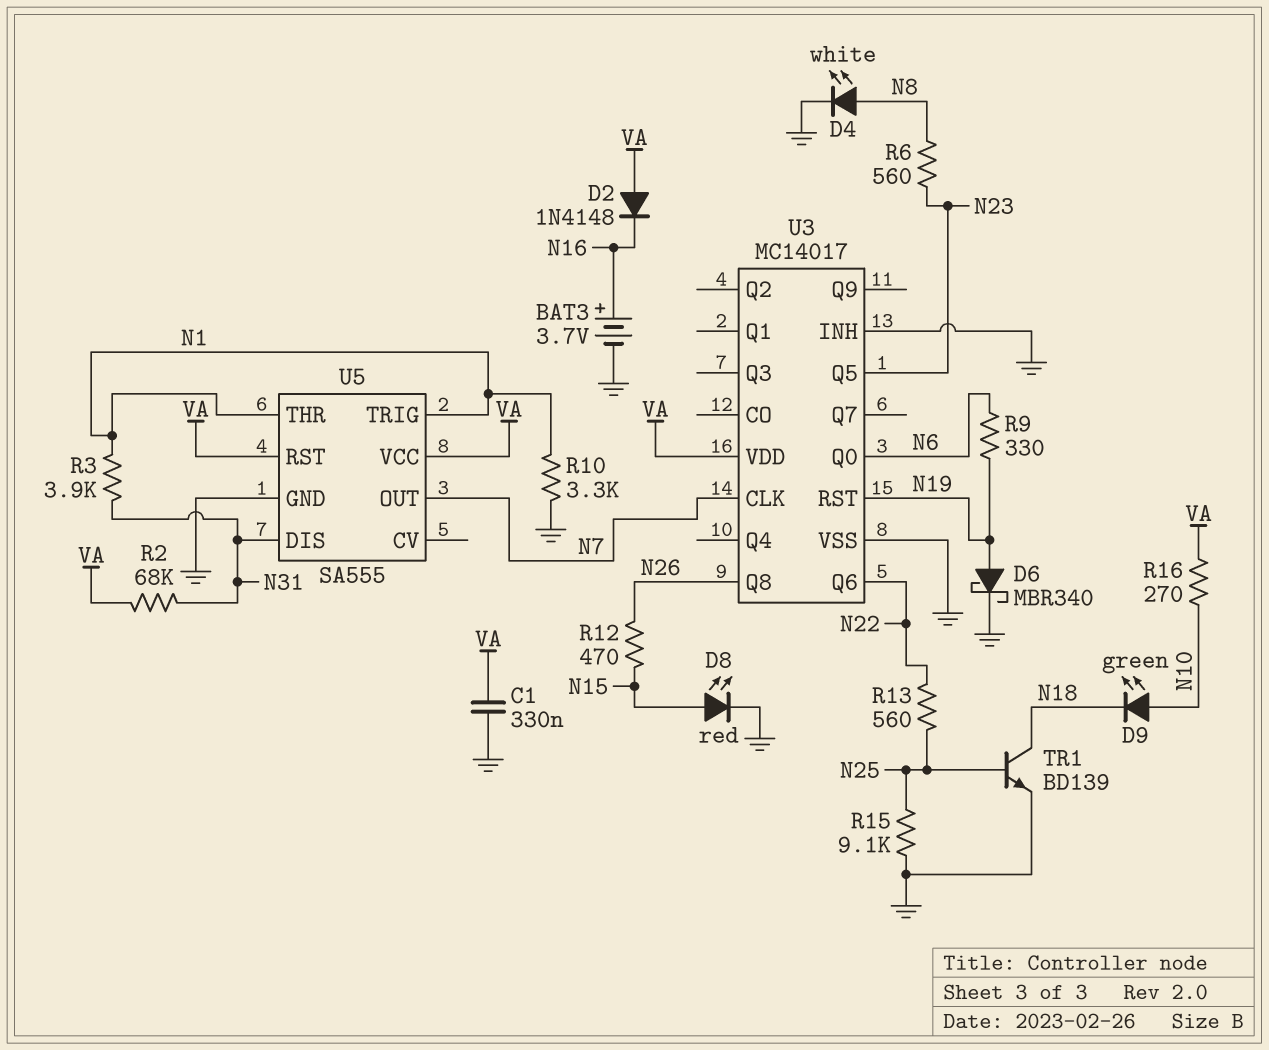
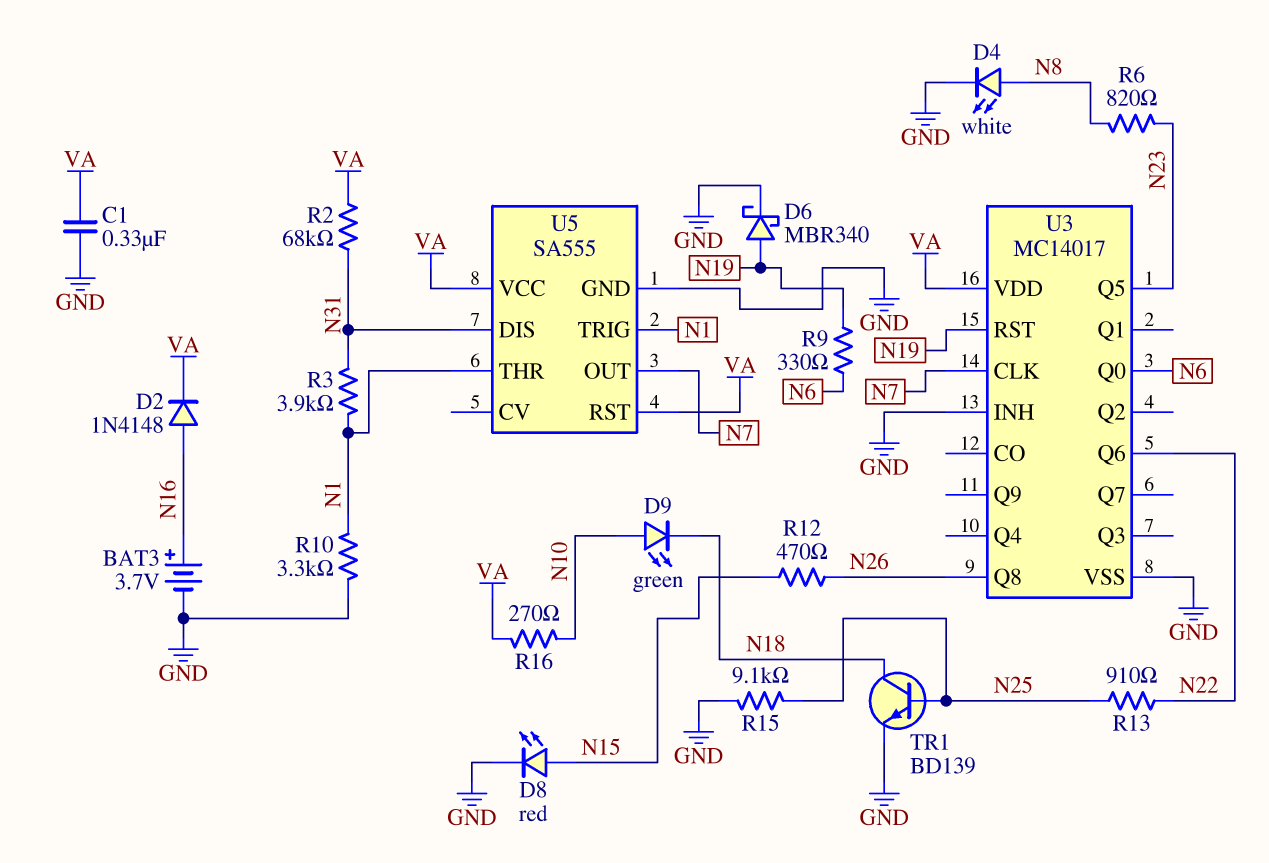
D2: diode 1N4148 (A VA, K N16) -> diode 1N4148 (A N16, K VA)
R6: 560 (N8, N23) -> 820 (N8, N23)
R13: 560 (N22, N25) -> 910 (N22, N25)

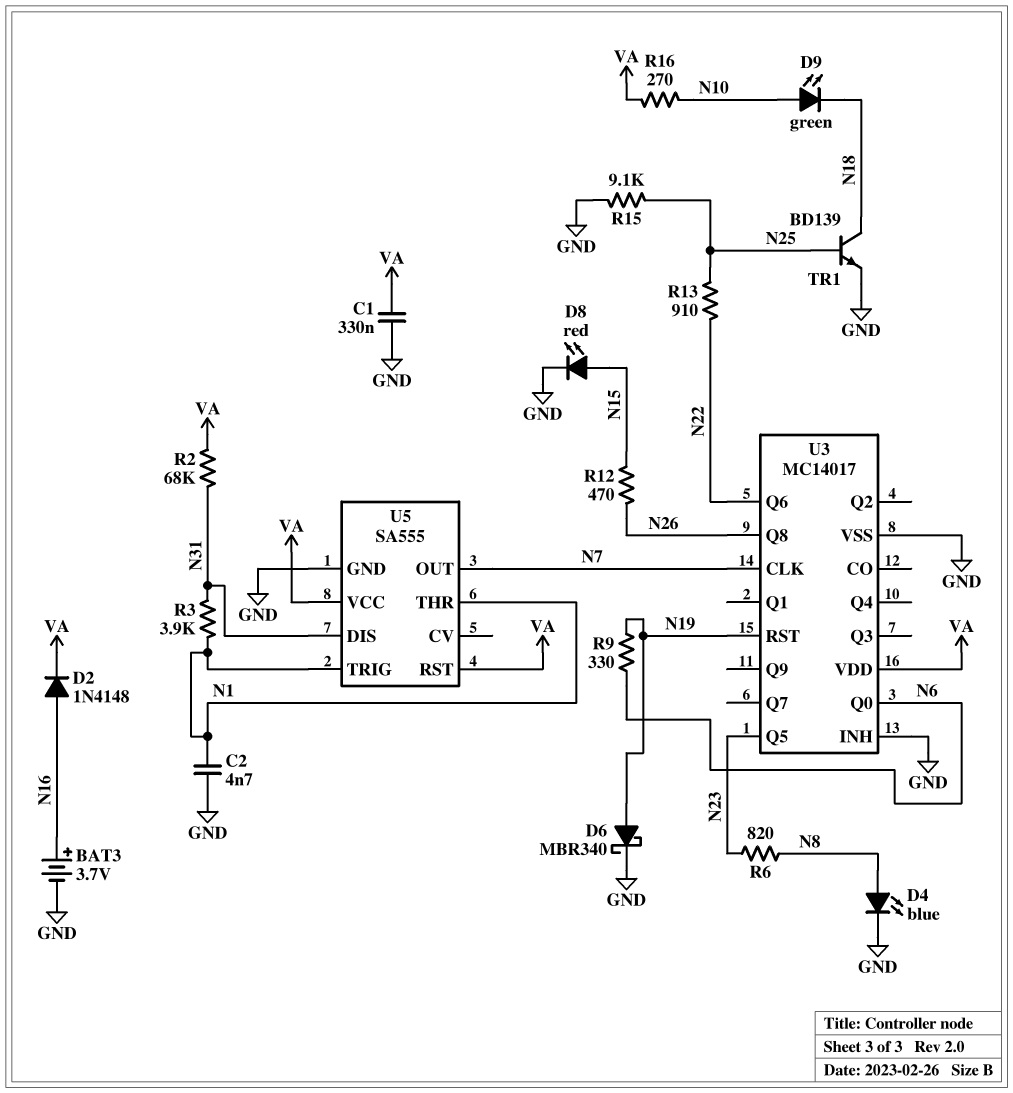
C2: none -> 4.7nF (GND, N1)
D4: LED white (A N8, K GND) -> LED blue (A N8, K GND)
R10: 3.3k (GND, N1) -> none

